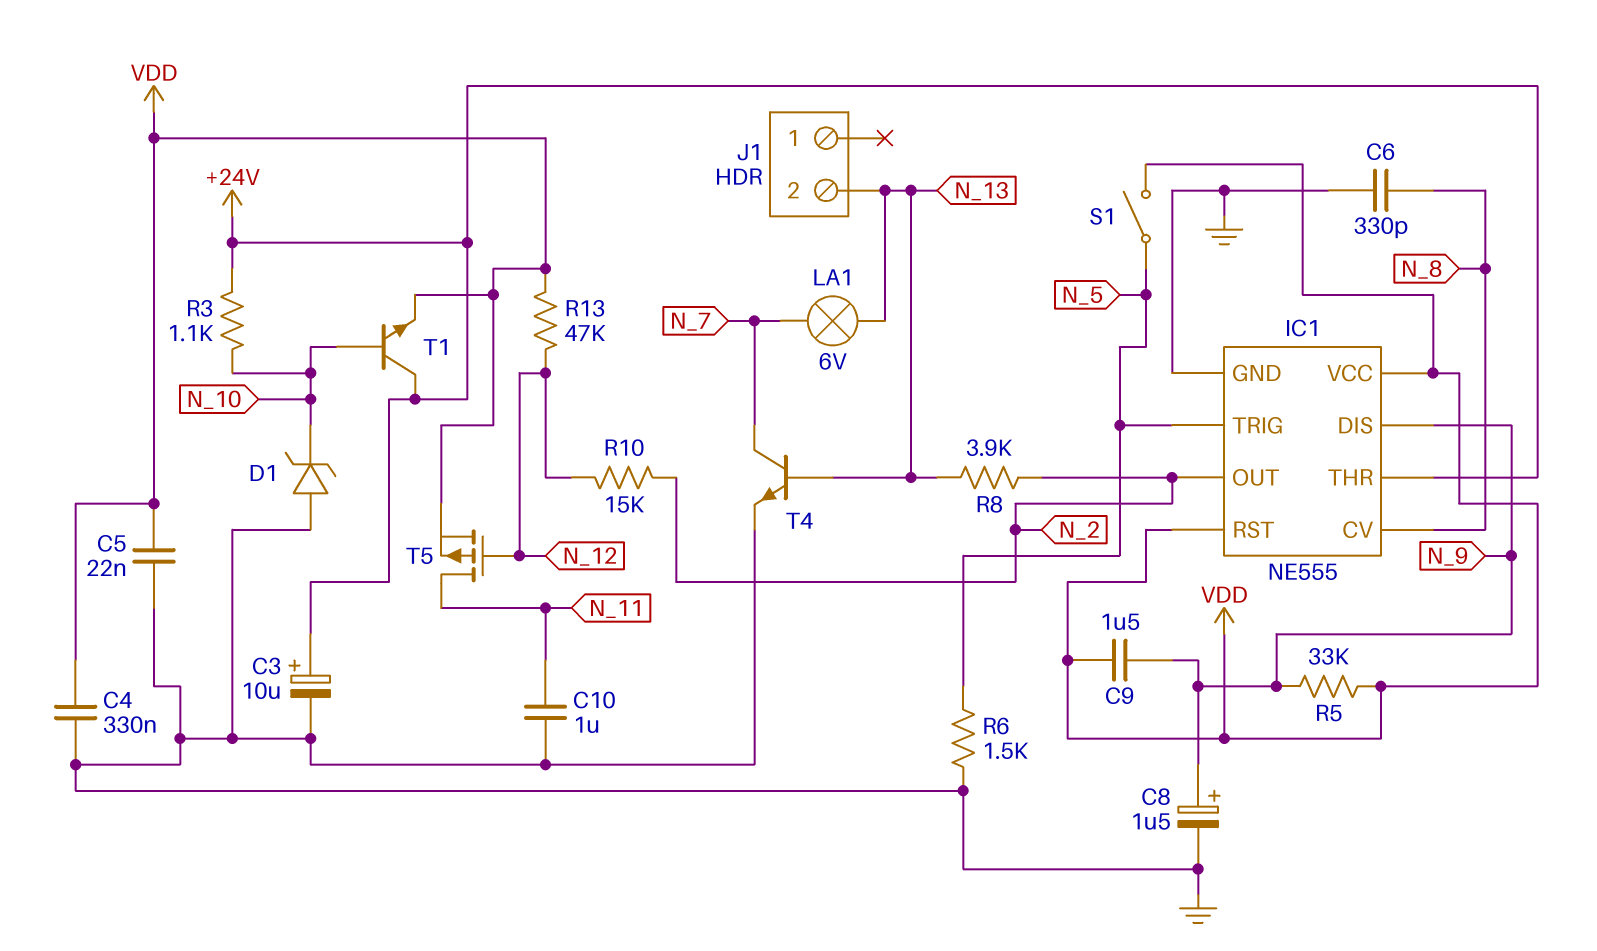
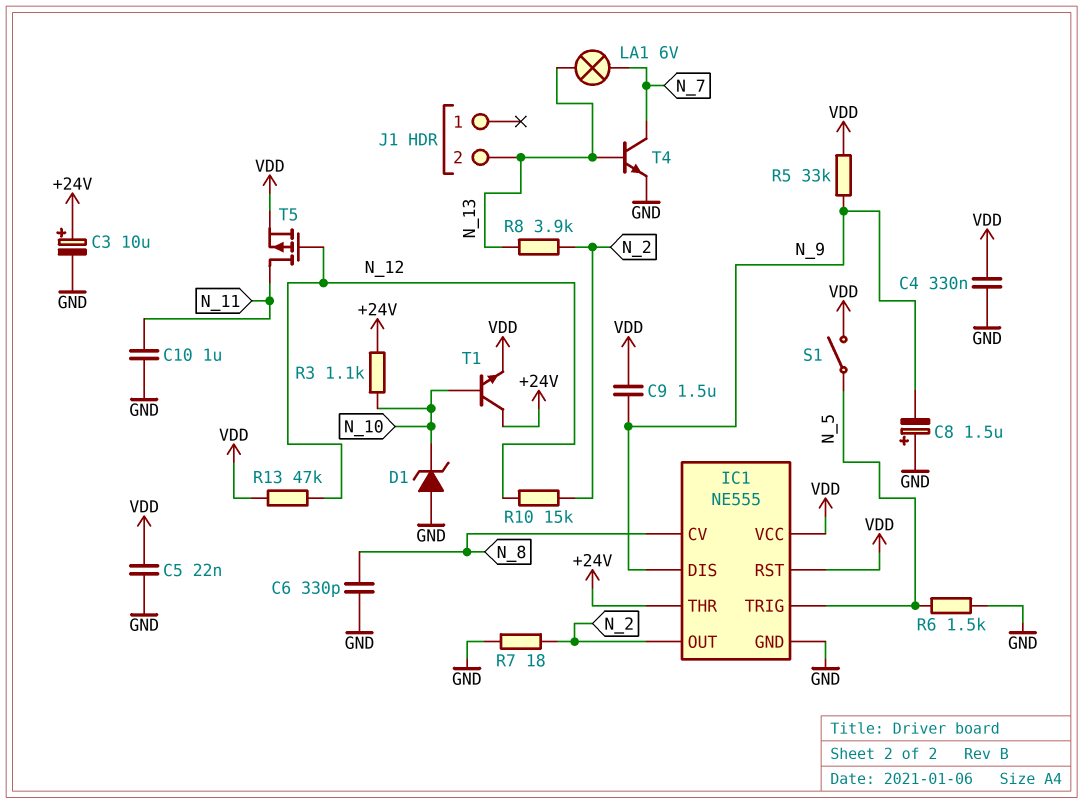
C8: 1.5uF (plus N_9, minus GND) -> 1.5uF (plus GND, minus N_9)
R7: none -> 18 (GND, N_2)

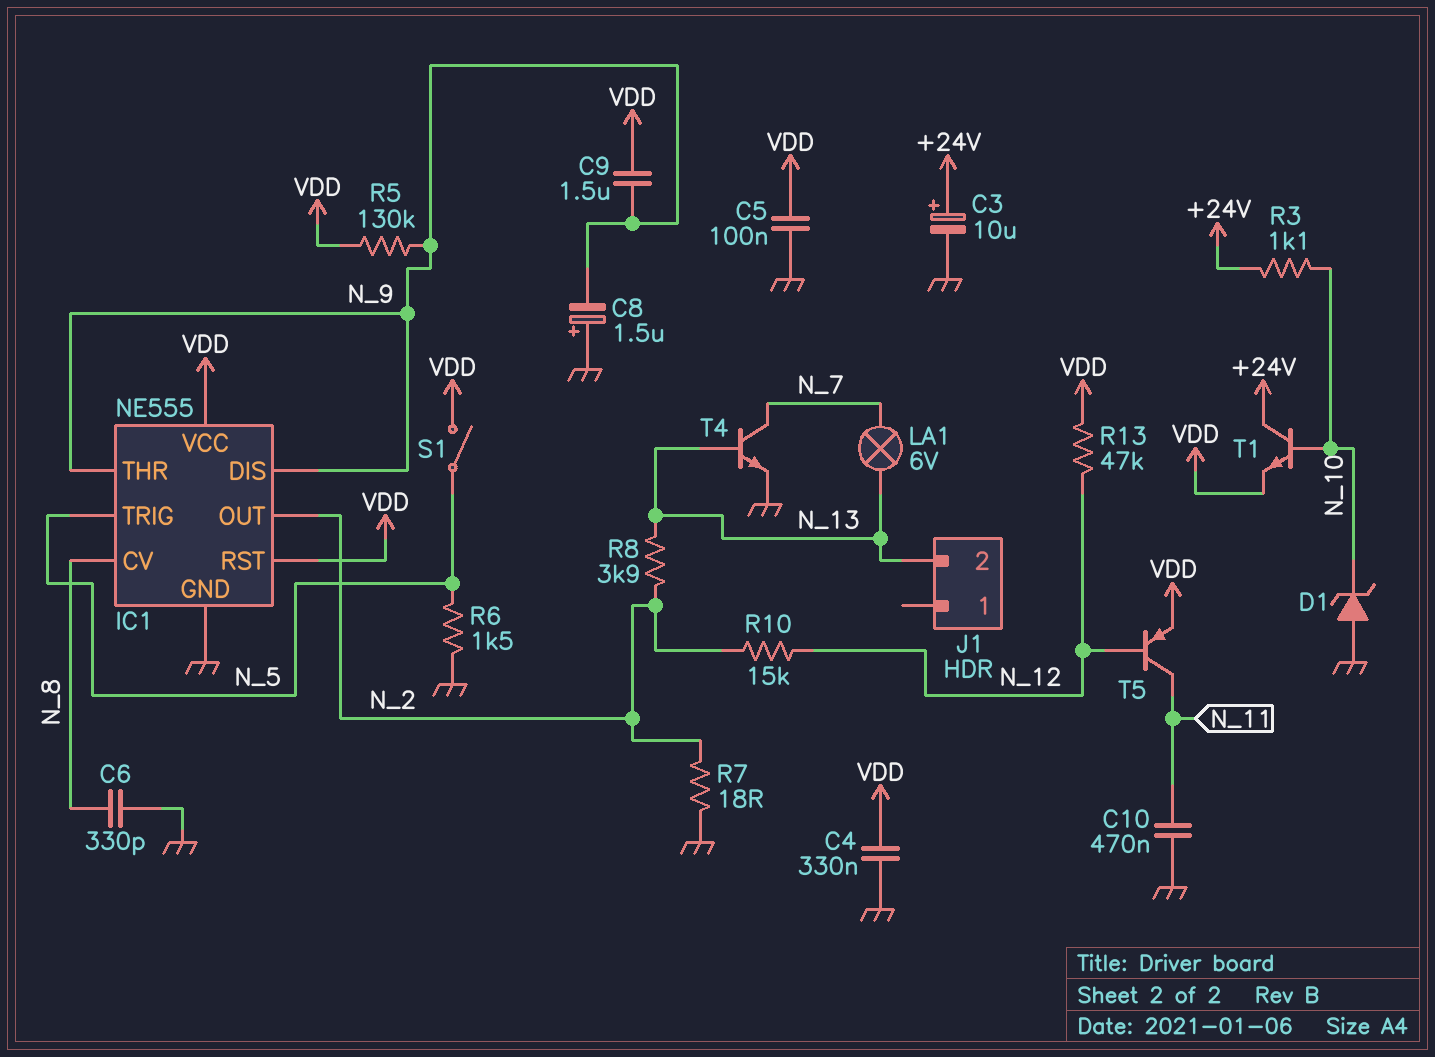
C5: 22nF (GND, VDD) -> 100nF (GND, VDD)
C10: 1uF (GND, N_11) -> 470nF (GND, N_11)
IC1 pin THR: +24V -> N_9
R5: 33k (N_9, VDD) -> 130k (N_9, VDD)
T5: PMOS (G N_12, D N_11, S VDD) -> PNP (B N_12, C N_11, E VDD)

